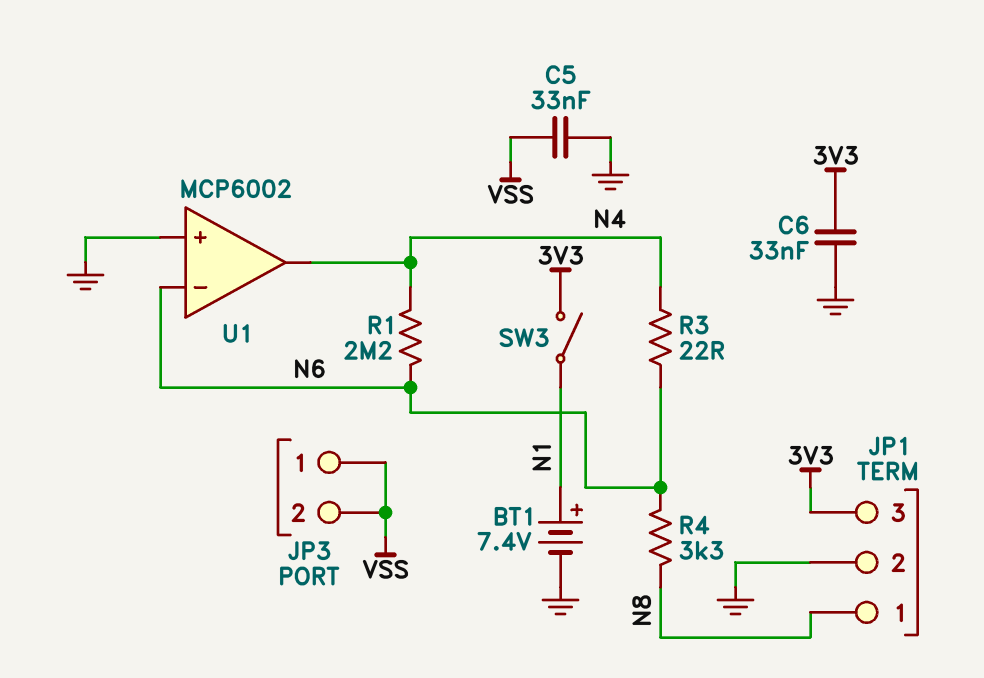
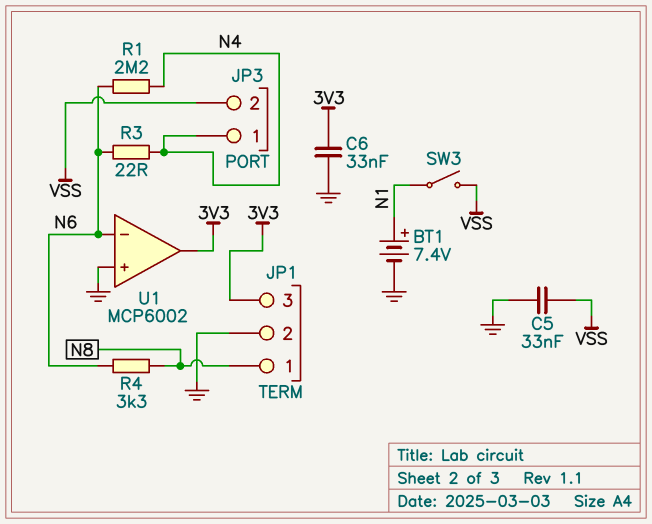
JP3 pin 1: VSS -> N4
SW3: switch (3V3, N1) -> switch (N1, VSS)
U1 pin out: N4 -> 3V3

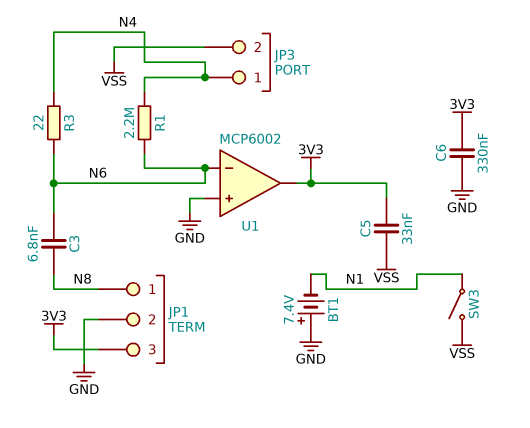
BT1: 7.4V (plus N1, minus GND) -> 7.4V (plus GND, minus N1)
C3: none -> 6.8nF (N6, N8)
C5: 33nF (GND, VSS) -> 33nF (3V3, VSS)
C6: 33nF (3V3, GND) -> 330nF (3V3, GND)
R4: 3.3k (N6, N8) -> none

